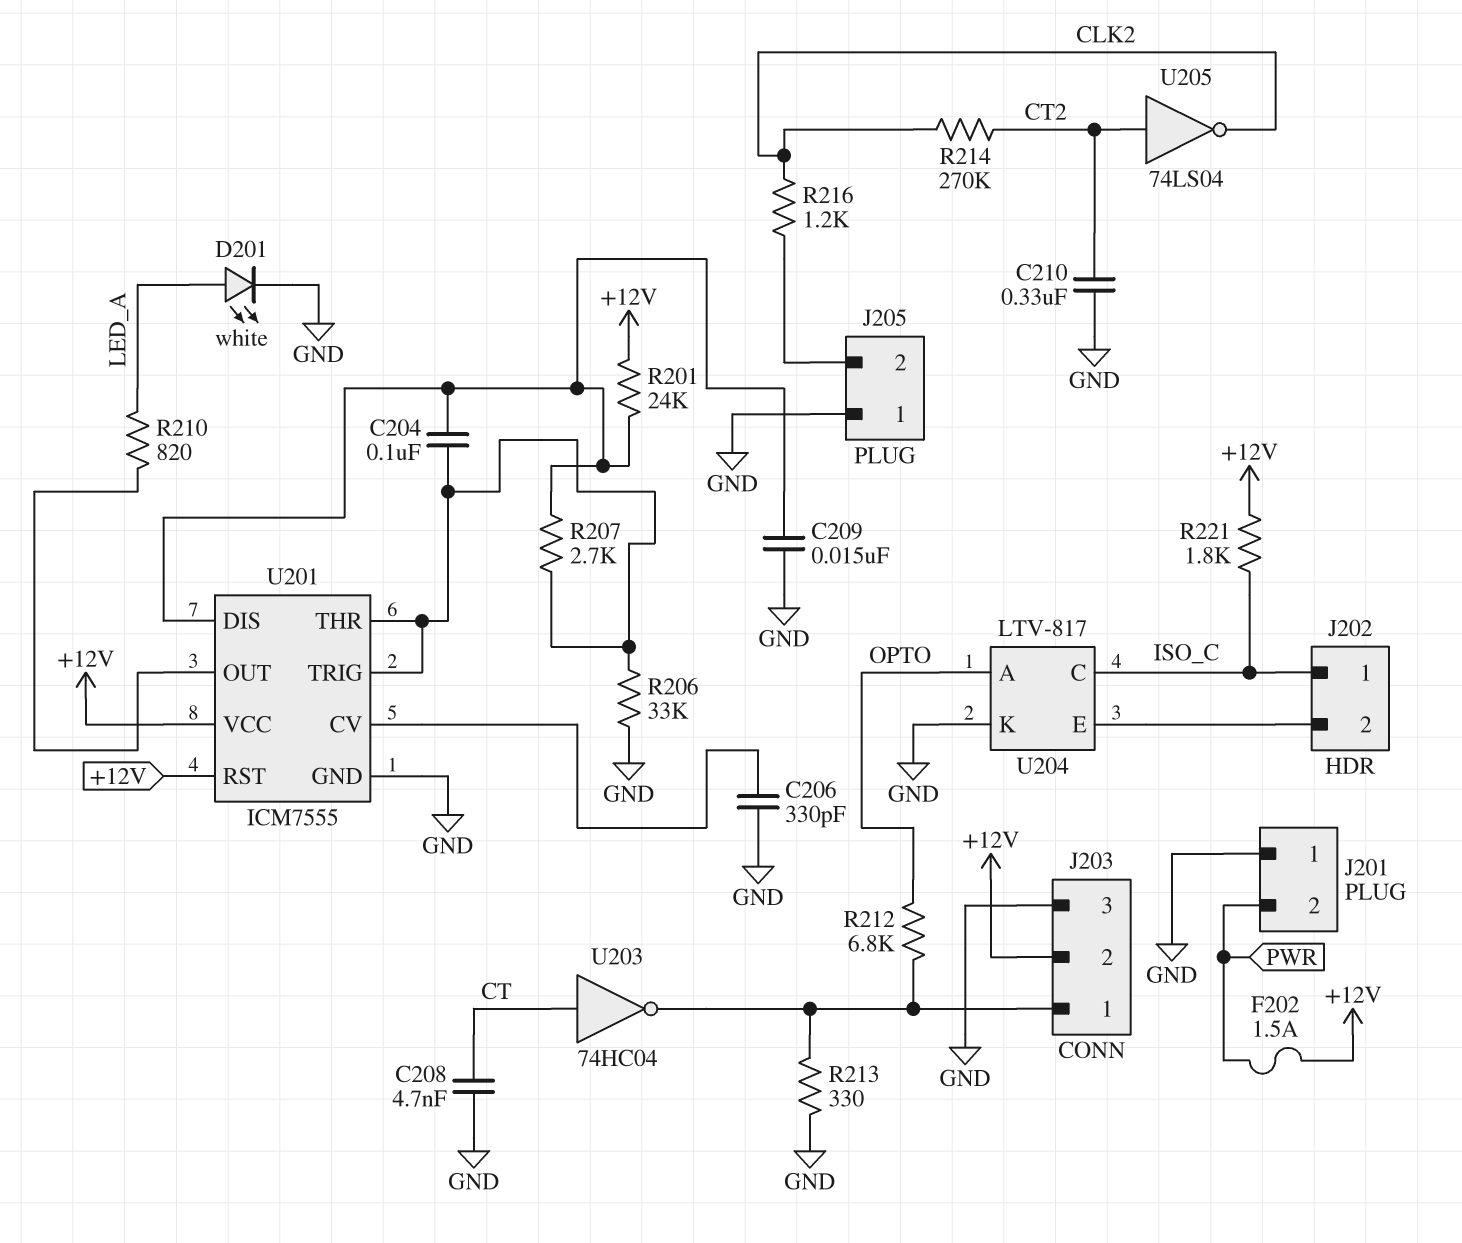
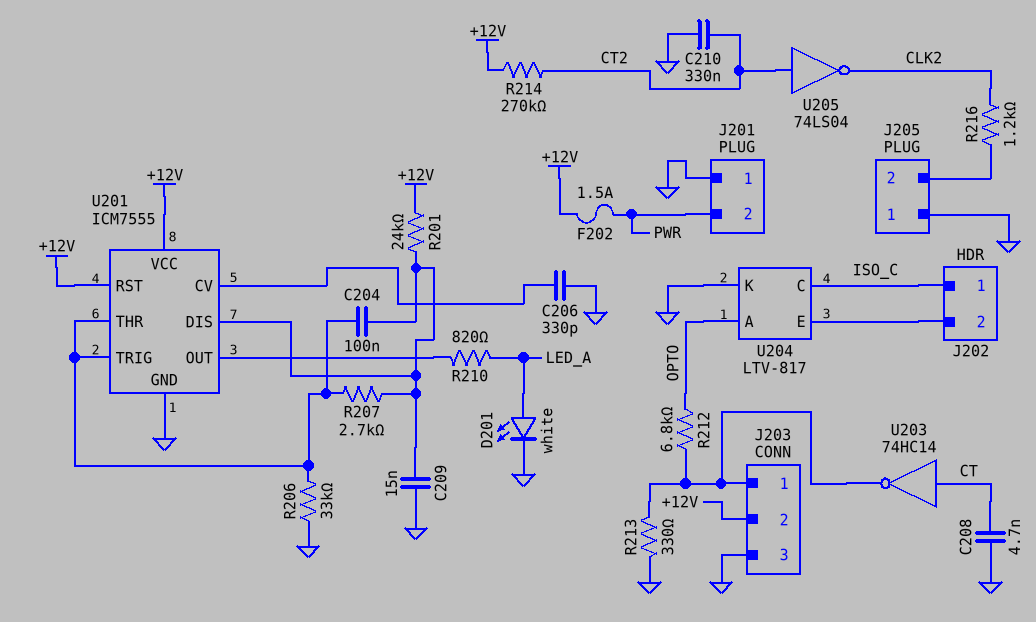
R214: 270k (CLK2, CT2) -> 270k (+12V, CT2)
R221: 1.8k (+12V, ISO_C) -> none
U203: NOT 74HC04 (in CT, out J203/1) -> NOT 74HC14 (in CT, out J203/1)

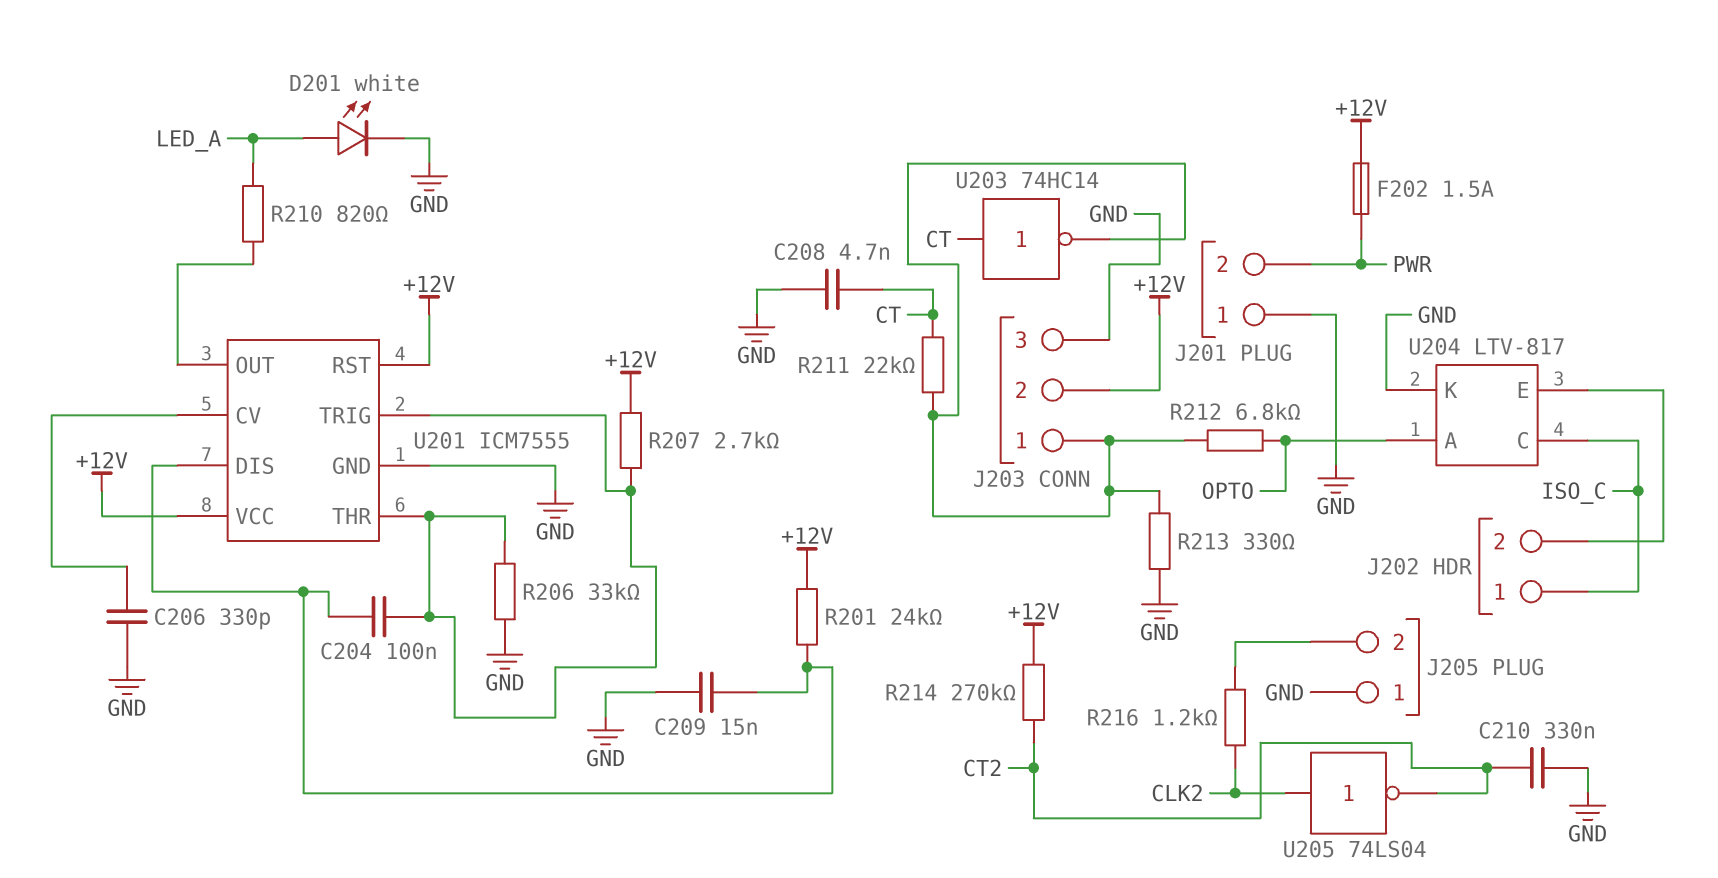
R207: 2.7k (U201/DIS, U201/THR) -> 2.7k (+12V, U201/THR)
R211: none -> 22k (CT, J203/1)
U205: NOT 74LS04 (in CT2, out CLK2) -> NOT 74LS04 (in CLK2, out CT2)

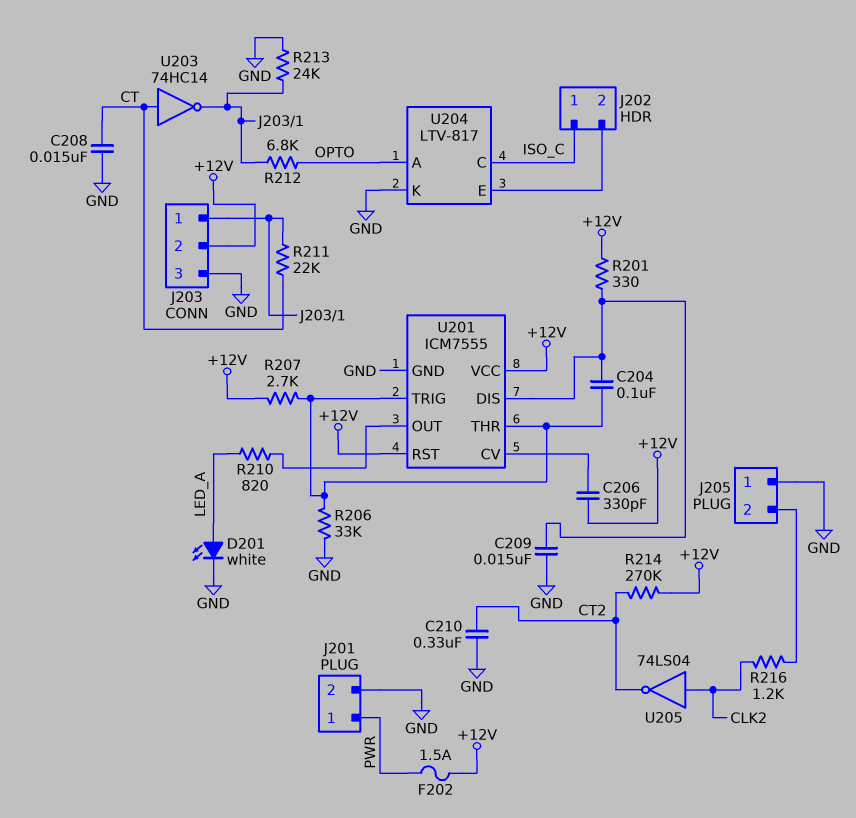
C206: 330pF (GND, U201/CV) -> 330pF (+12V, U201/CV)
C208: 4.7nF (CT, GND) -> 15nF (CT, GND)
J201 pin 1: GND -> PWR
J201 pin 2: PWR -> GND
R201: 24k (+12V, U201/DIS) -> 330 (+12V, U201/DIS)
R213: 330 (GND, J203/1) -> 24k (GND, J203/1)

